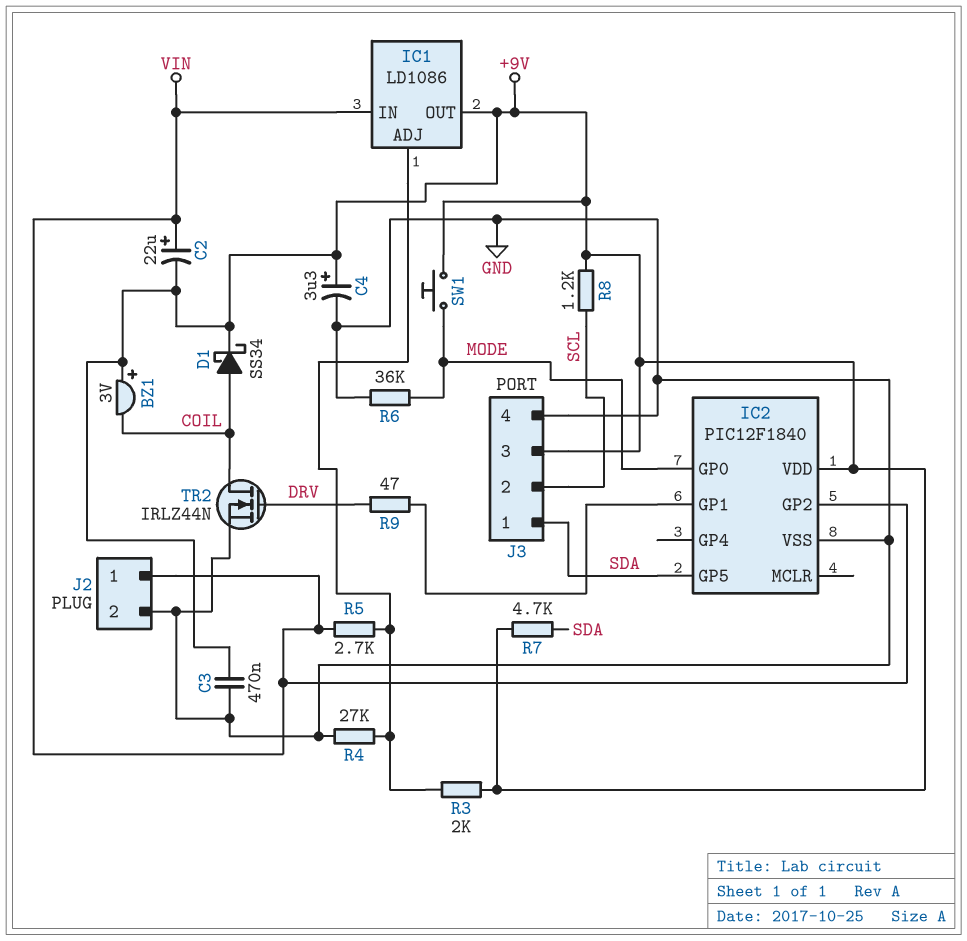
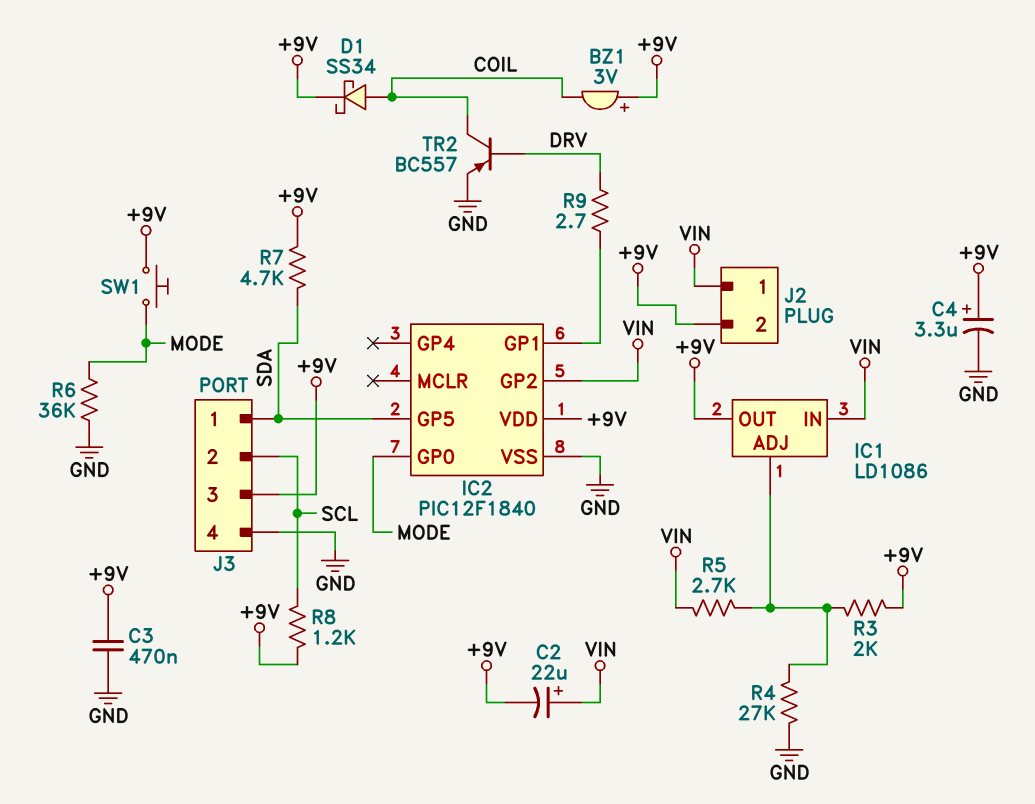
J2 pin 2: GND -> +9V
R9: 47 (DRV, IC2/GP1) -> 2.7 (DRV, IC2/GP1)
TR2: NMOS IRLZ44N (G DRV, D COIL, S GND) -> PNP BC557 (B DRV, C COIL, E GND)

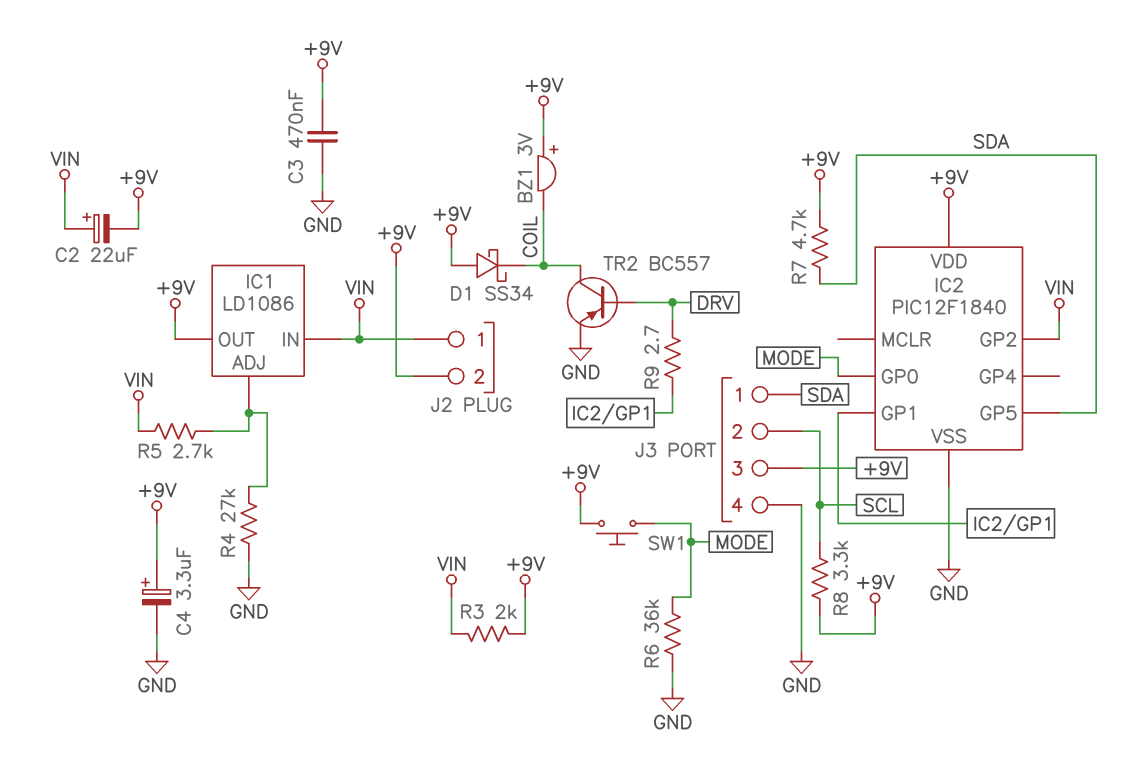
D1: schottky SS34 (A COIL, K +9V) -> schottky SS34 (A +9V, K COIL)
R3: 2k (+9V, IC1/ADJ) -> 2k (+9V, VIN)
R8: 1.2k (+9V, SCL) -> 3.3k (+9V, SCL)

